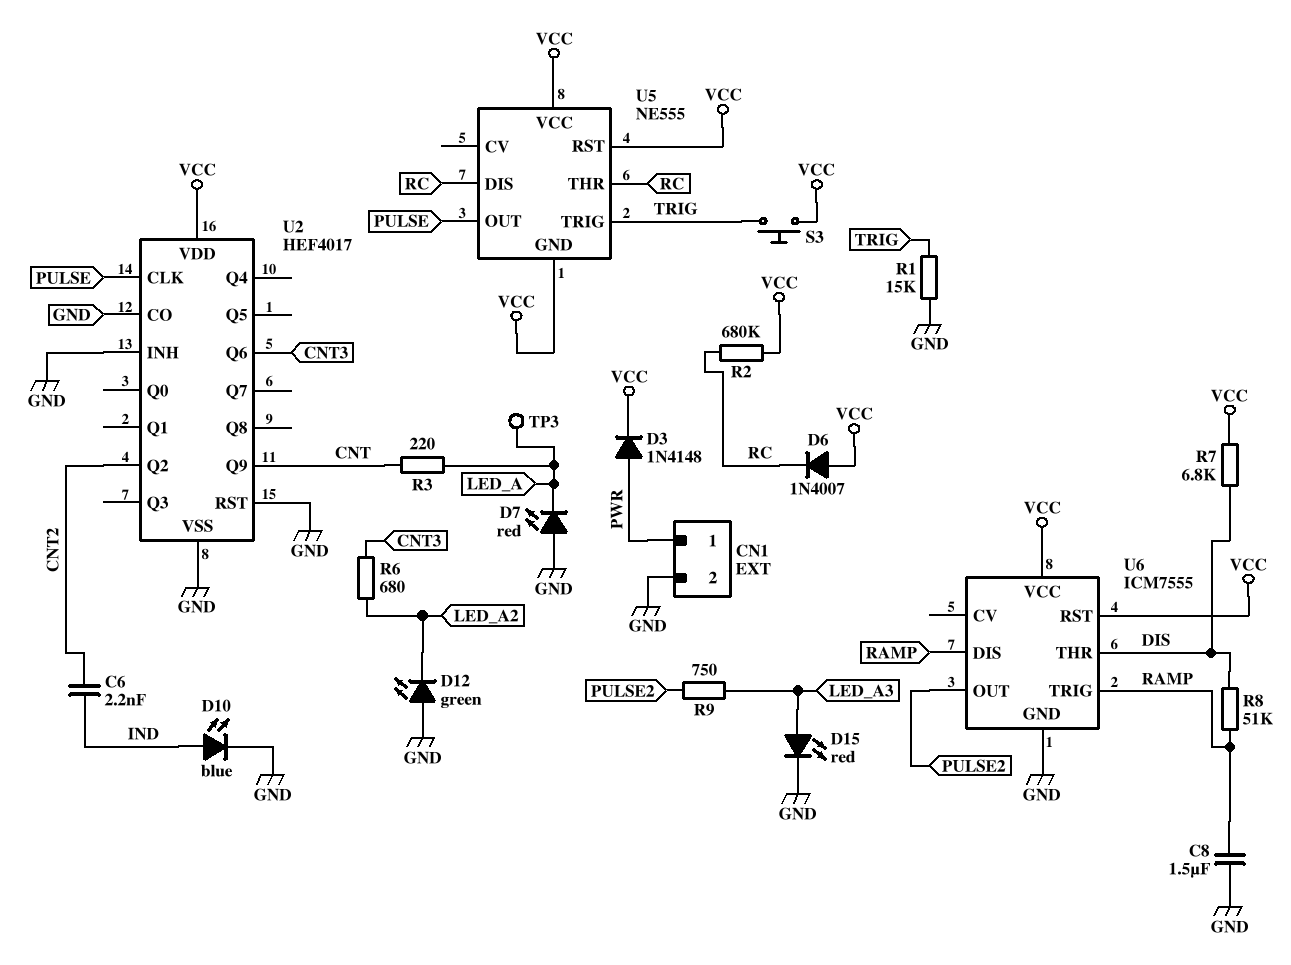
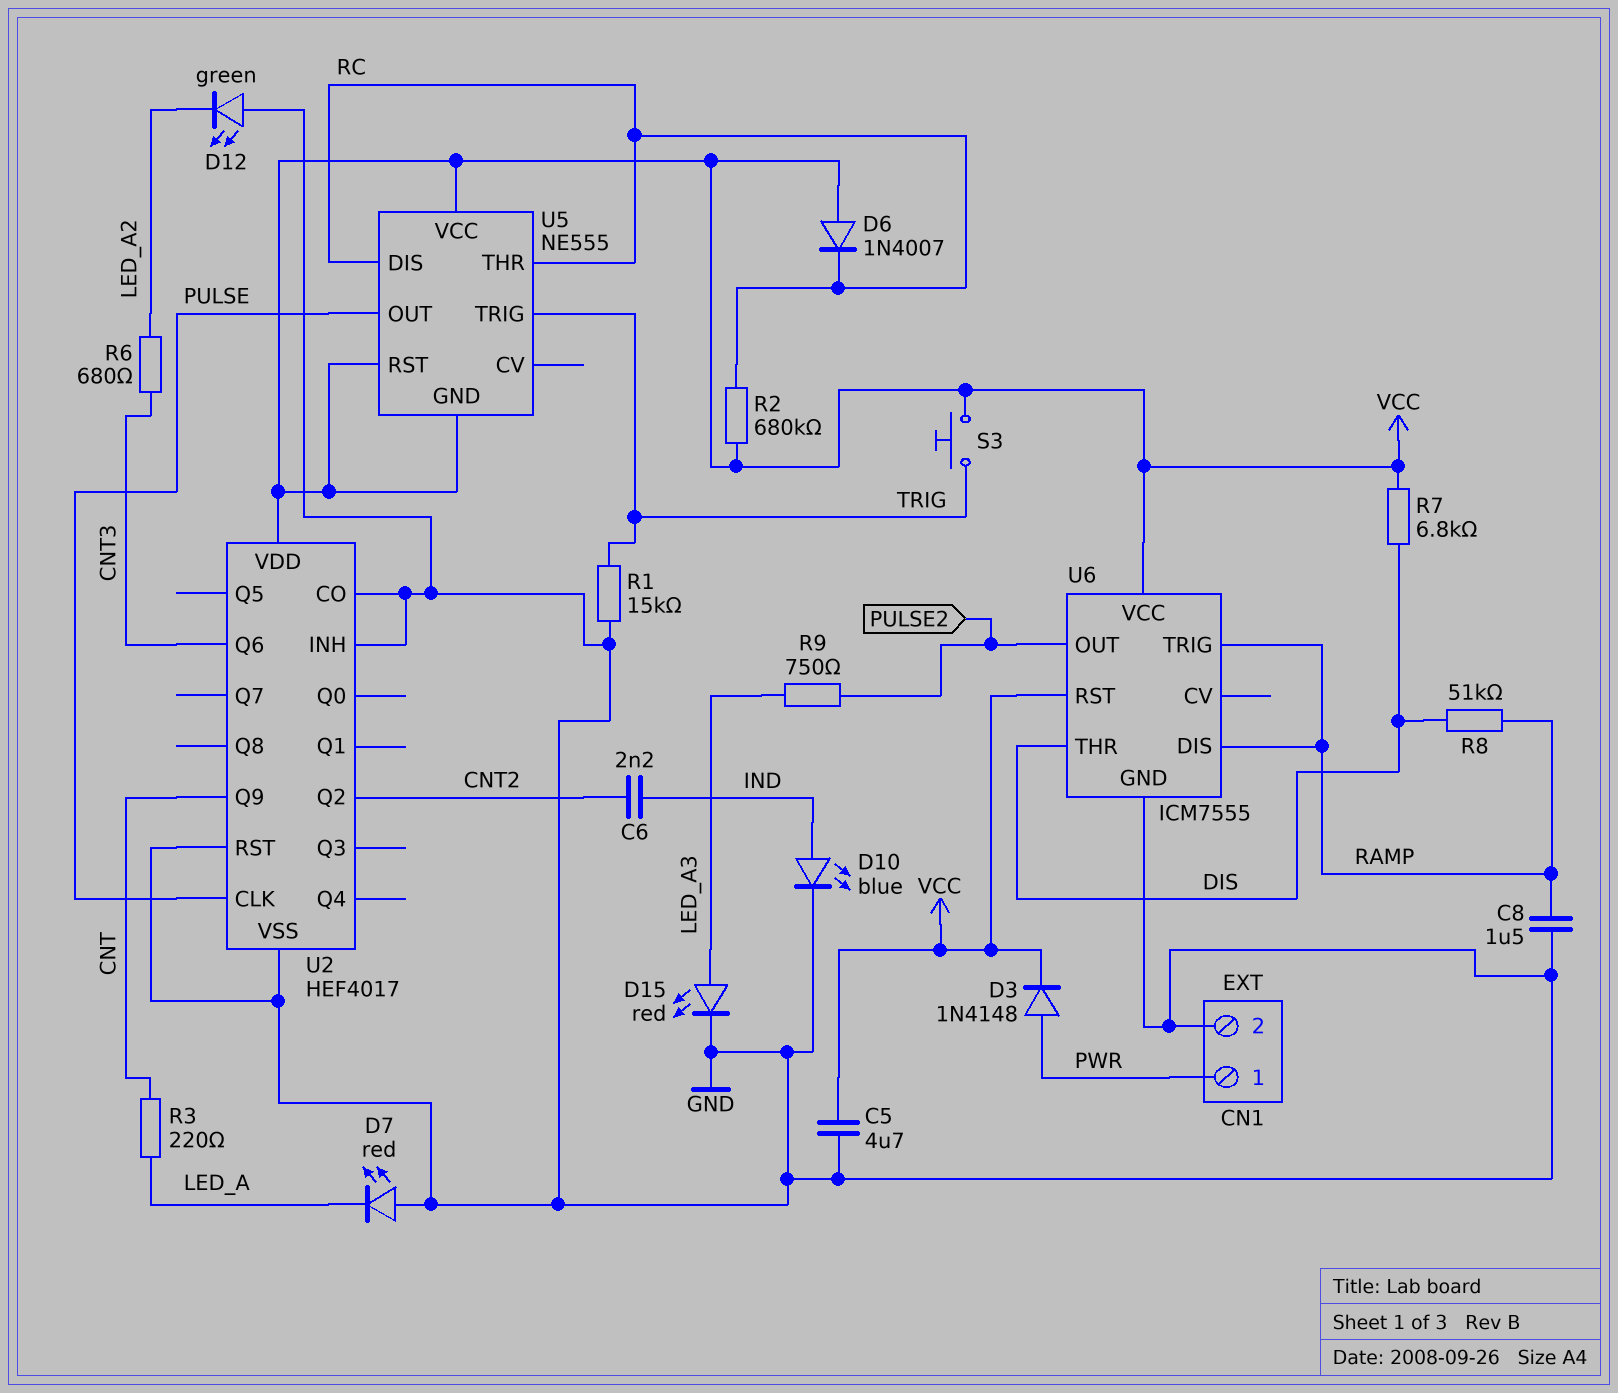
C5: none -> 4.7uF (GND, VCC)
TP3: test point (LED_A) -> none

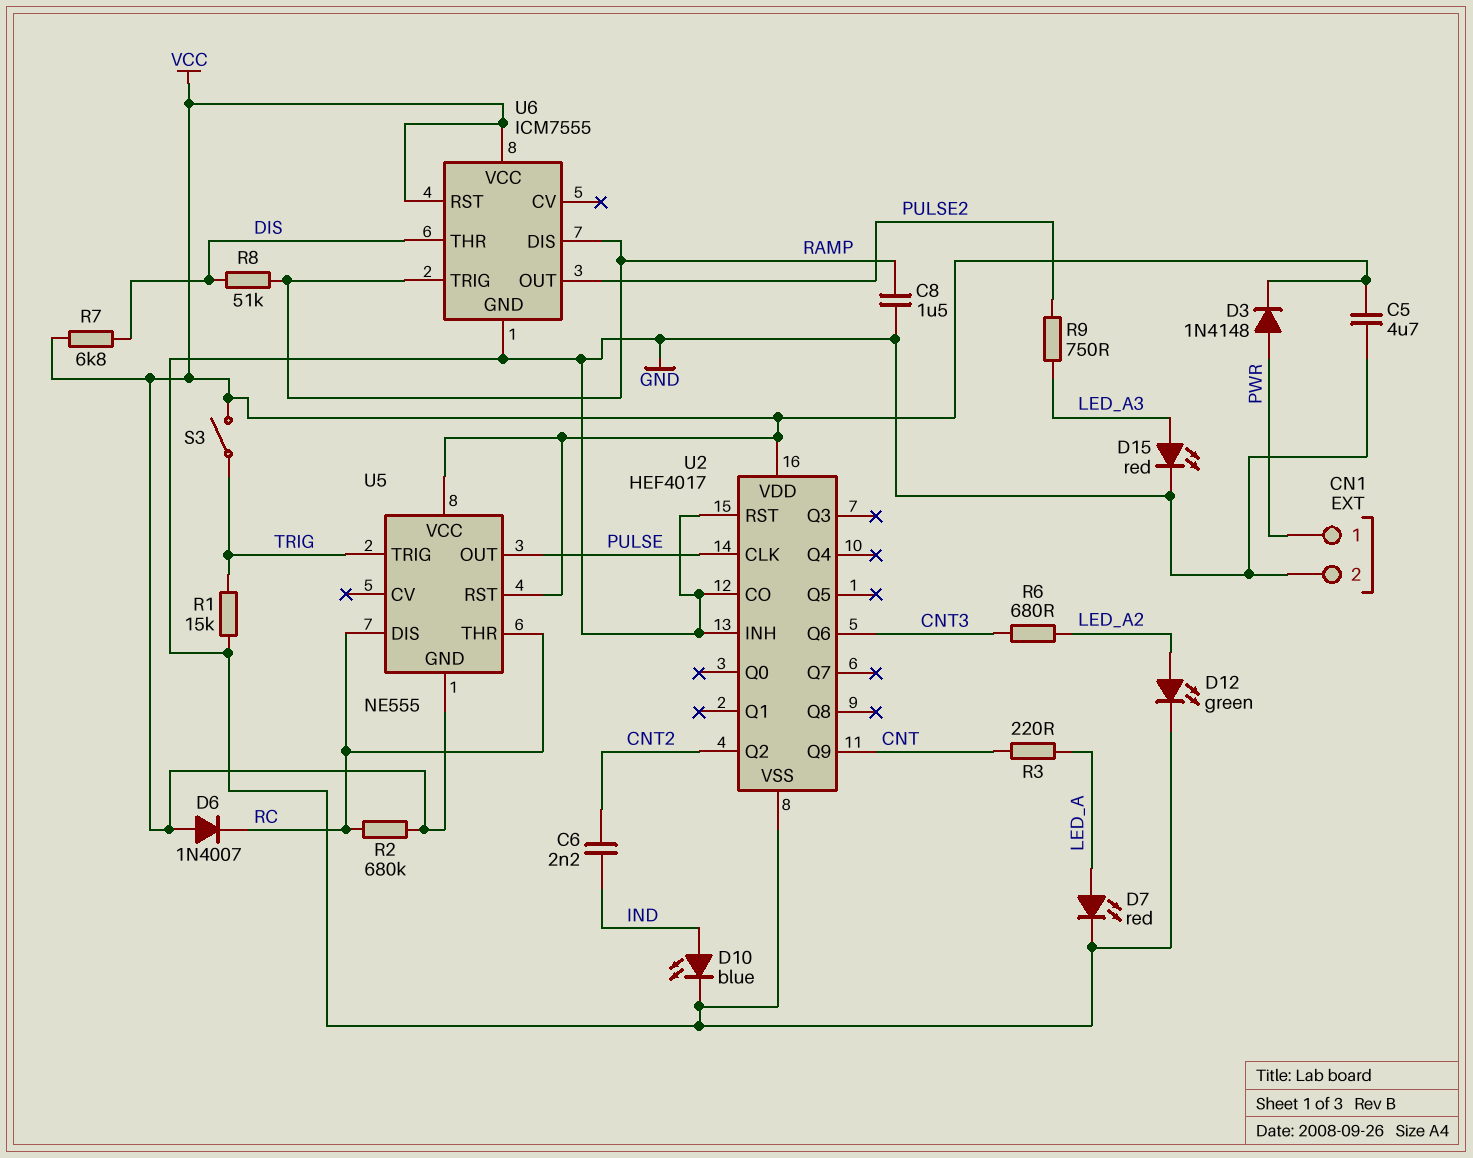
D7: LED red (A GND, K LED_A) -> LED red (A LED_A, K GND)
D12: LED green (A GND, K LED_A2) -> LED green (A LED_A2, K GND)
S3: button (TRIG, VCC) -> switch (TRIG, VCC)

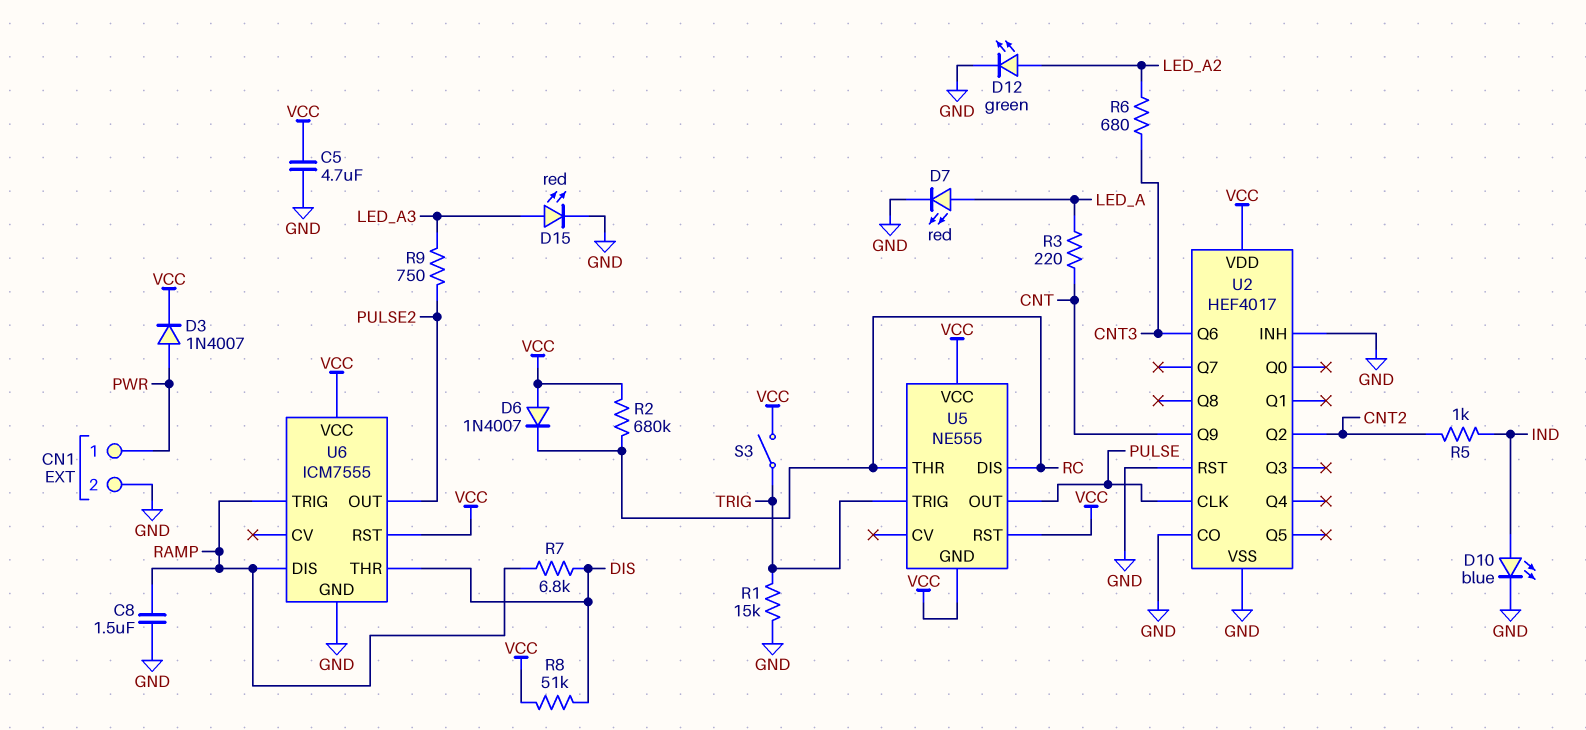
C6: 2.2nF (CNT2, IND) -> none
D3: diode 1N4148 (A PWR, K VCC) -> diode 1N4007 (A PWR, K VCC)
R5: none -> 1k (CNT2, IND)
R7: 6.8k (DIS, VCC) -> 6.8k (DIS, RAMP)
R8: 51k (DIS, RAMP) -> 51k (DIS, VCC)

